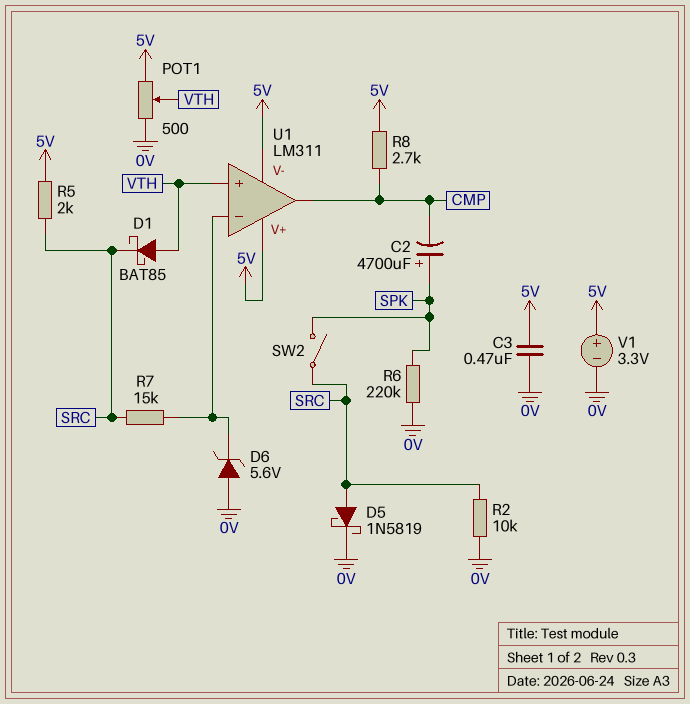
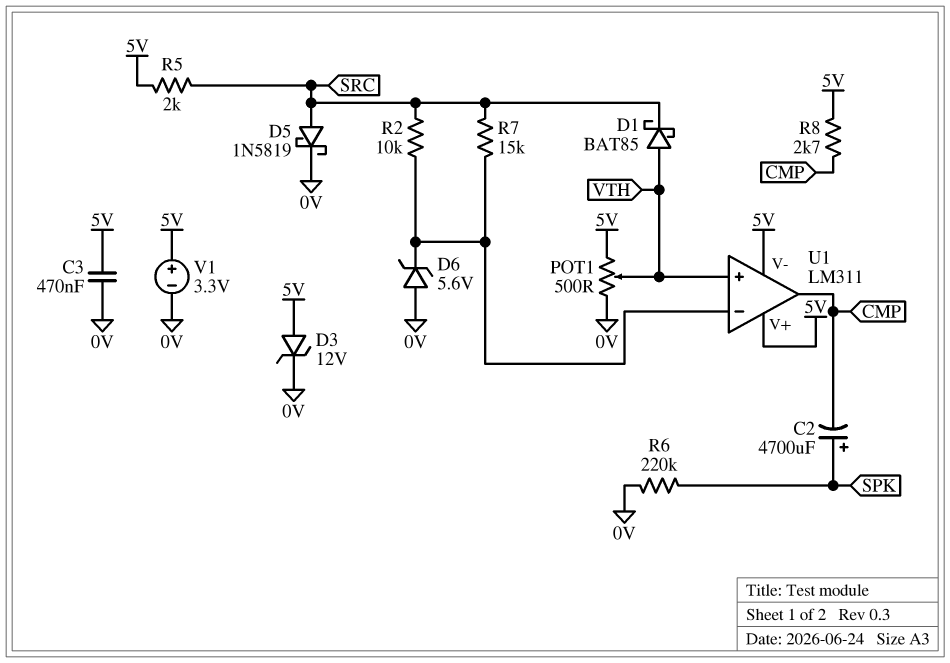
D3: none -> zener 12V (A 5V, K 0V)
R2: 10k (0V, SRC) -> 10k (SRC, U1/in-)
SW2: switch (SPK, SRC) -> none

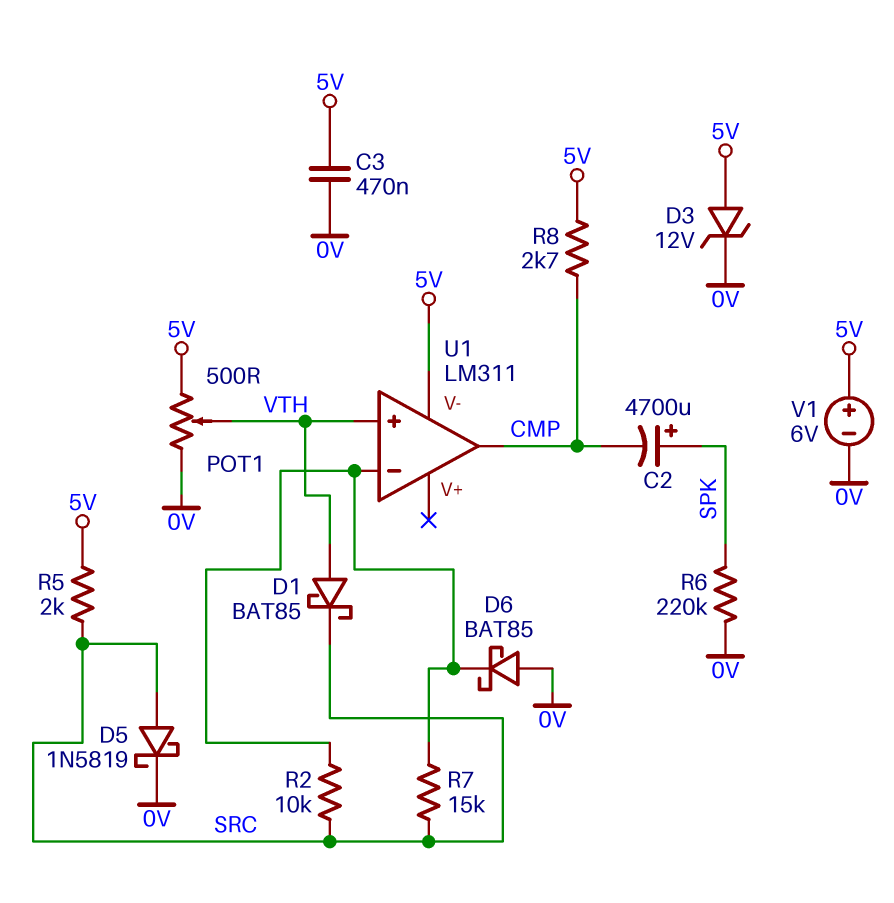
D6: zener 5.6V (A 0V, K U1/in-) -> schottky BAT85 (A 0V, K U1/in-)
U1 pin V+: 5V -> none
V1: 3.3V (plus 5V, minus 0V) -> 6V (plus 5V, minus 0V)

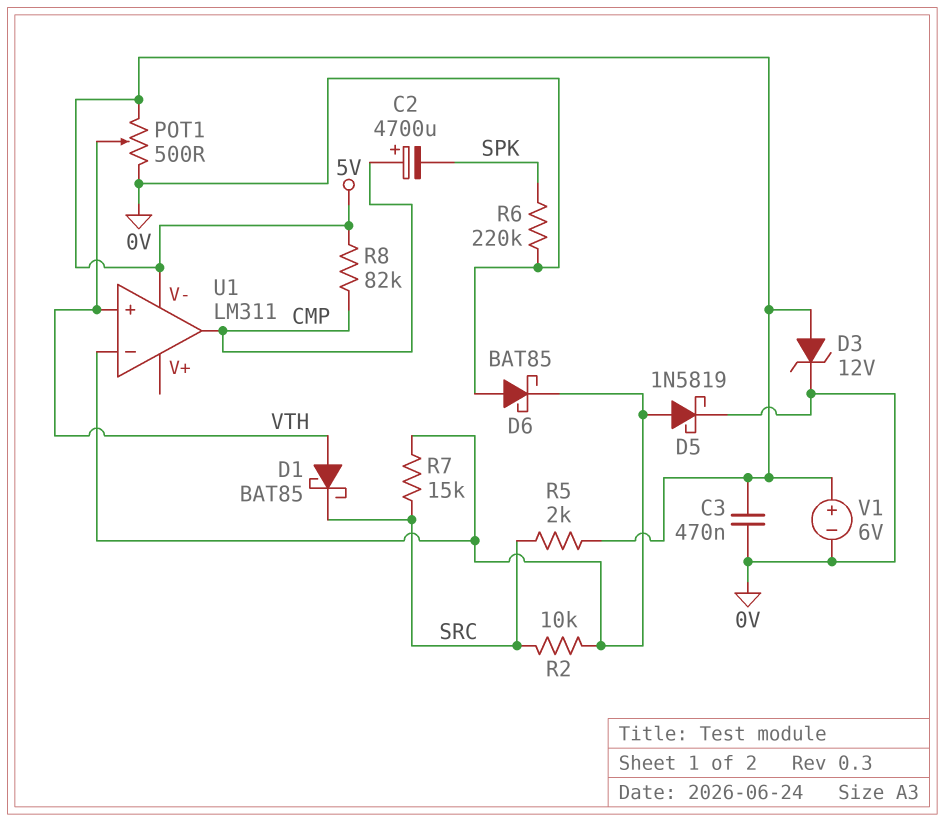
C2: 4700uF (plus SPK, minus CMP) -> 4700uF (plus CMP, minus SPK)
D5: schottky 1N5819 (A SRC, K 0V) -> schottky 1N5819 (A U1/in-, K 0V)
R8: 2.7k (5V, CMP) -> 82k (5V, CMP)

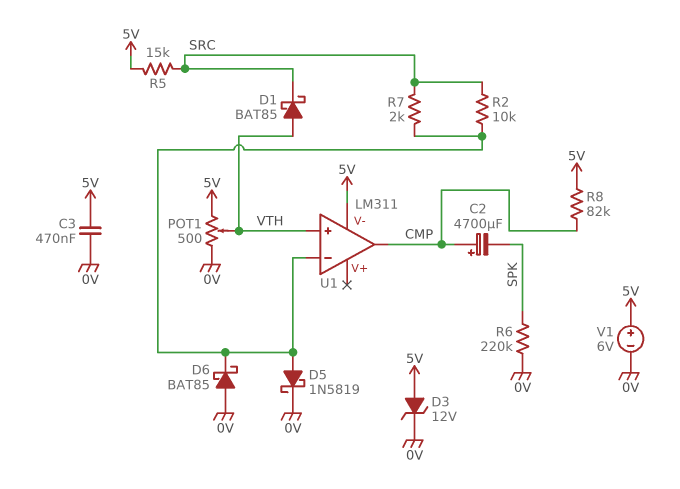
R5: 2k (5V, SRC) -> 15k (5V, SRC)
R7: 15k (SRC, U1/in-) -> 2k (SRC, U1/in-)

